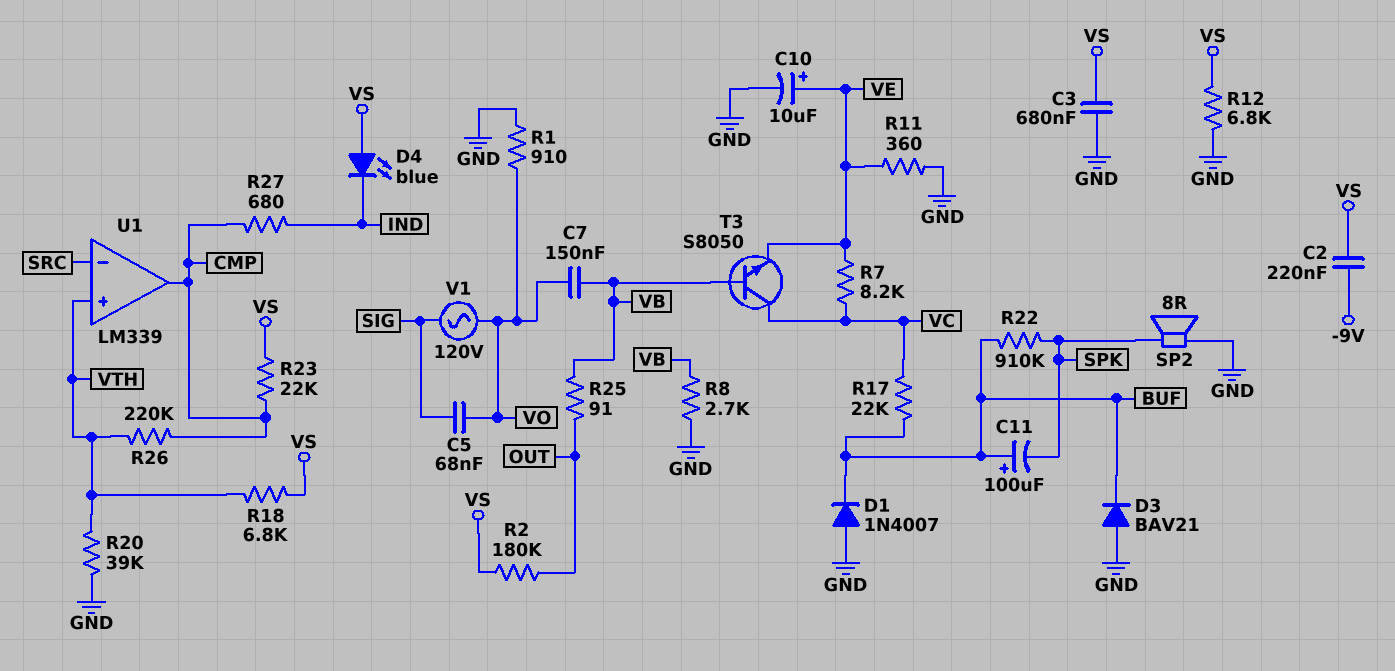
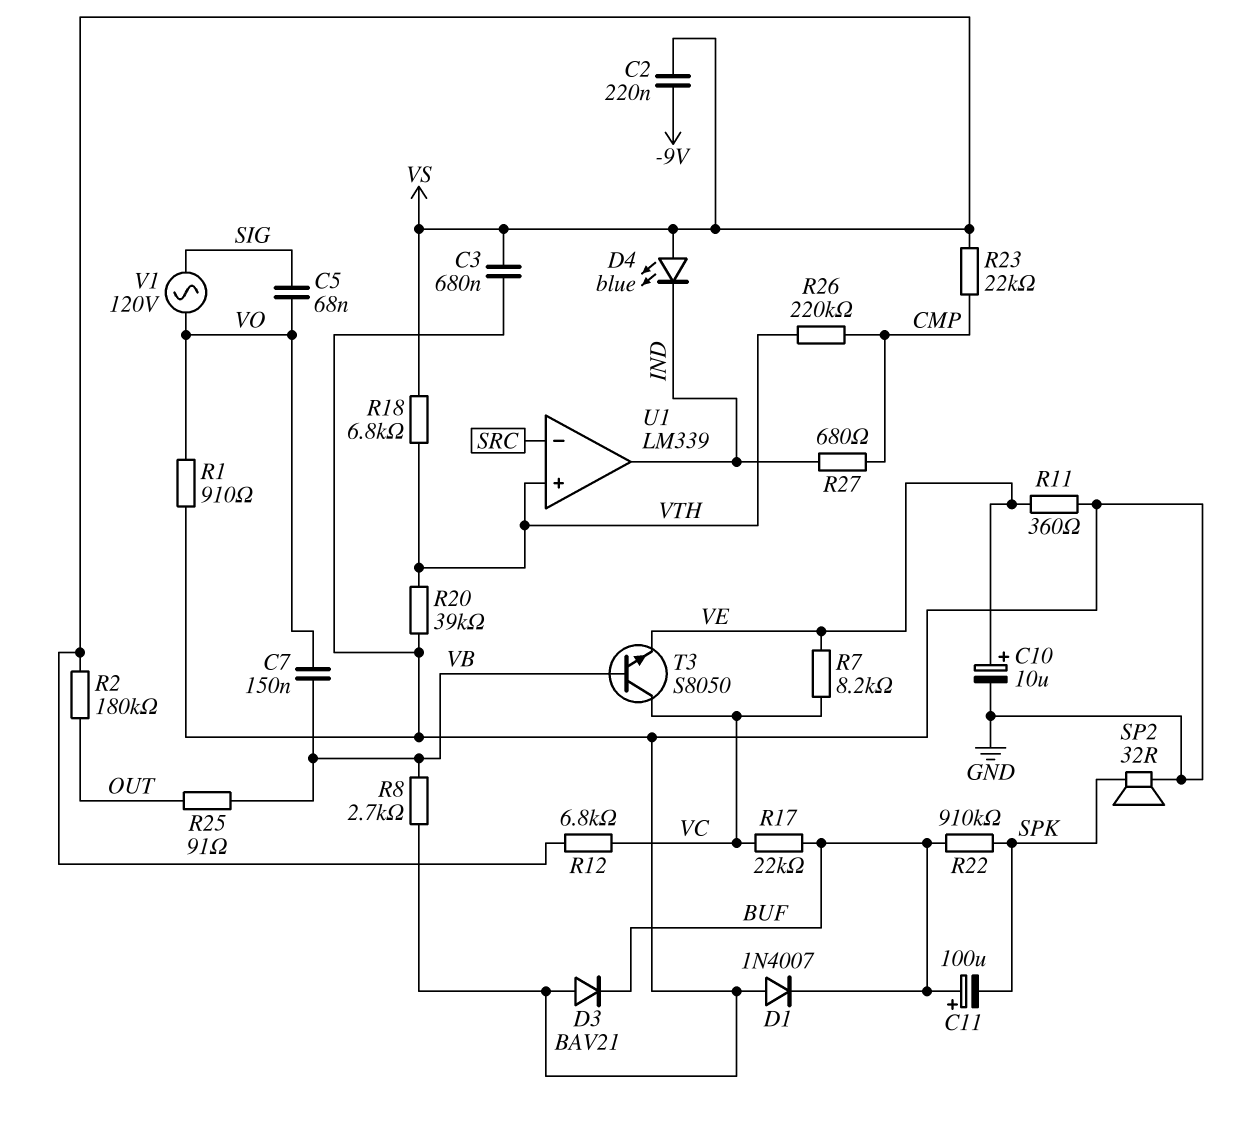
R12: 6.8k (GND, VS) -> 6.8k (VC, VS)
SP2: speaker 8R (GND, SPK) -> speaker 32R (GND, SPK)
U1 pin out: CMP -> IND

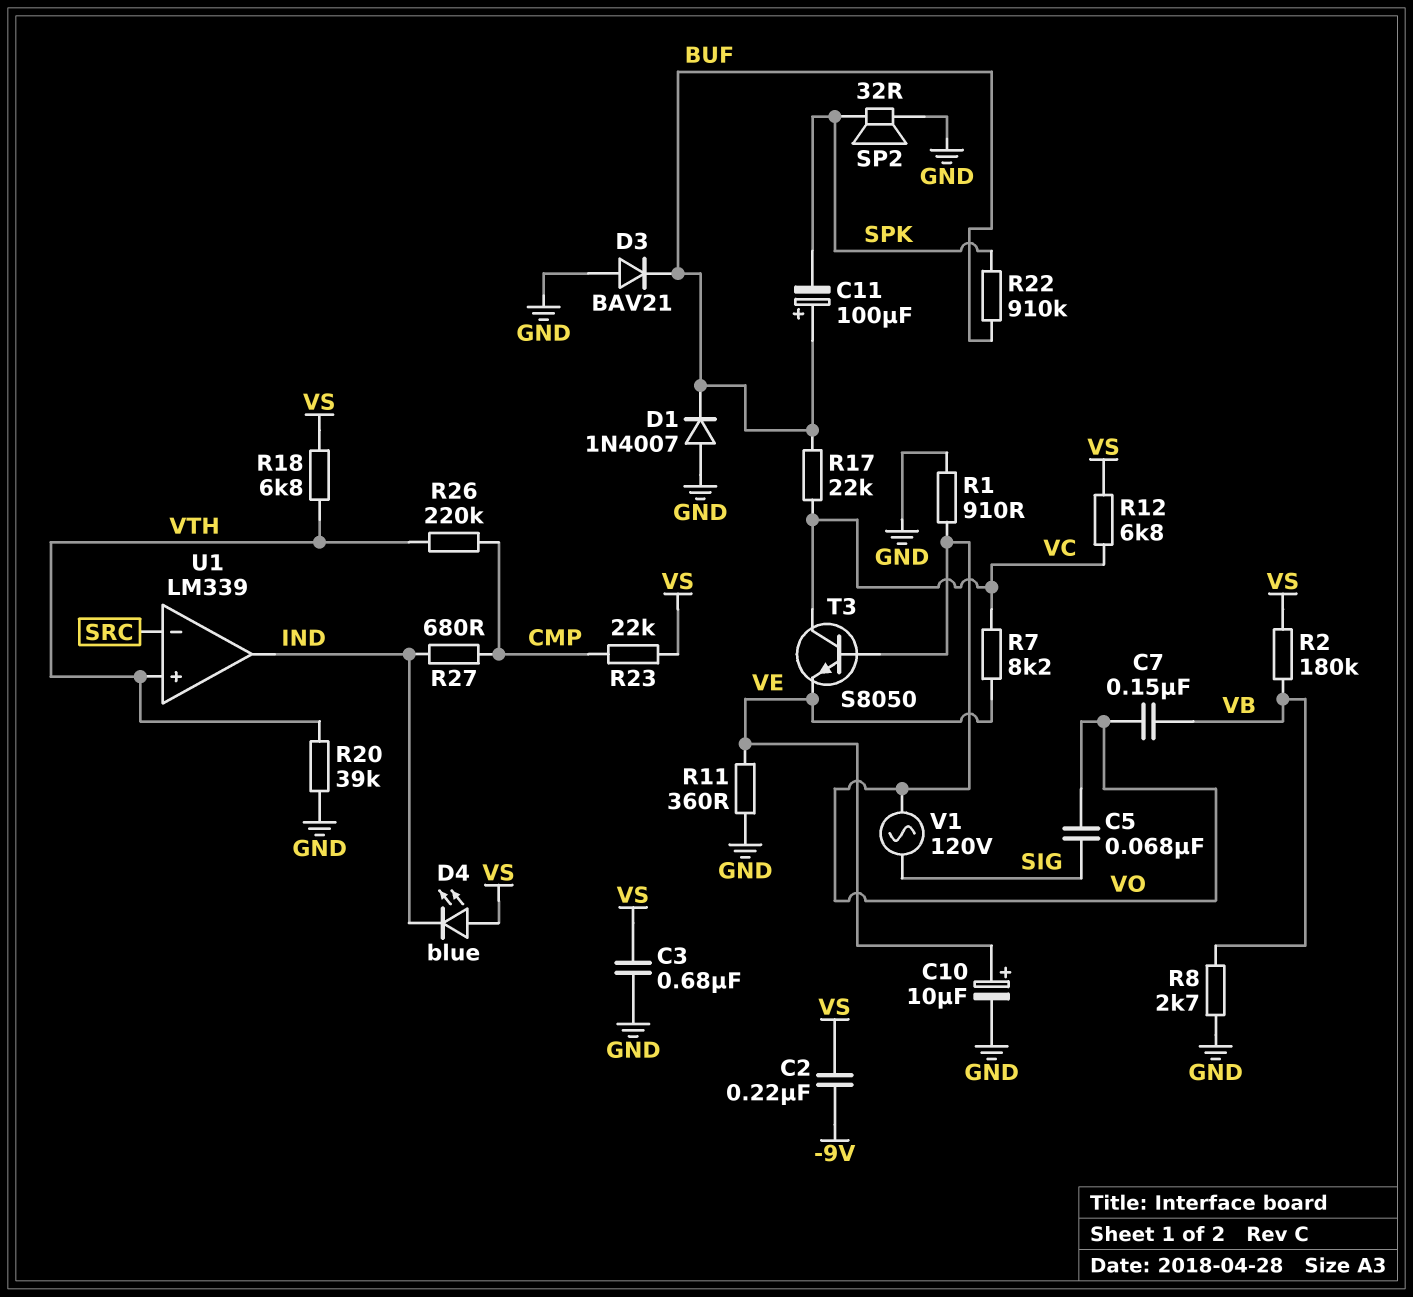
R2: 180k (OUT, VS) -> 180k (VB, VS)
R25: 91 (OUT, VB) -> none
T3: NPN S8050 (B VB, C VC, E VE) -> NPN S8050 (B VO, C VC, E VE)

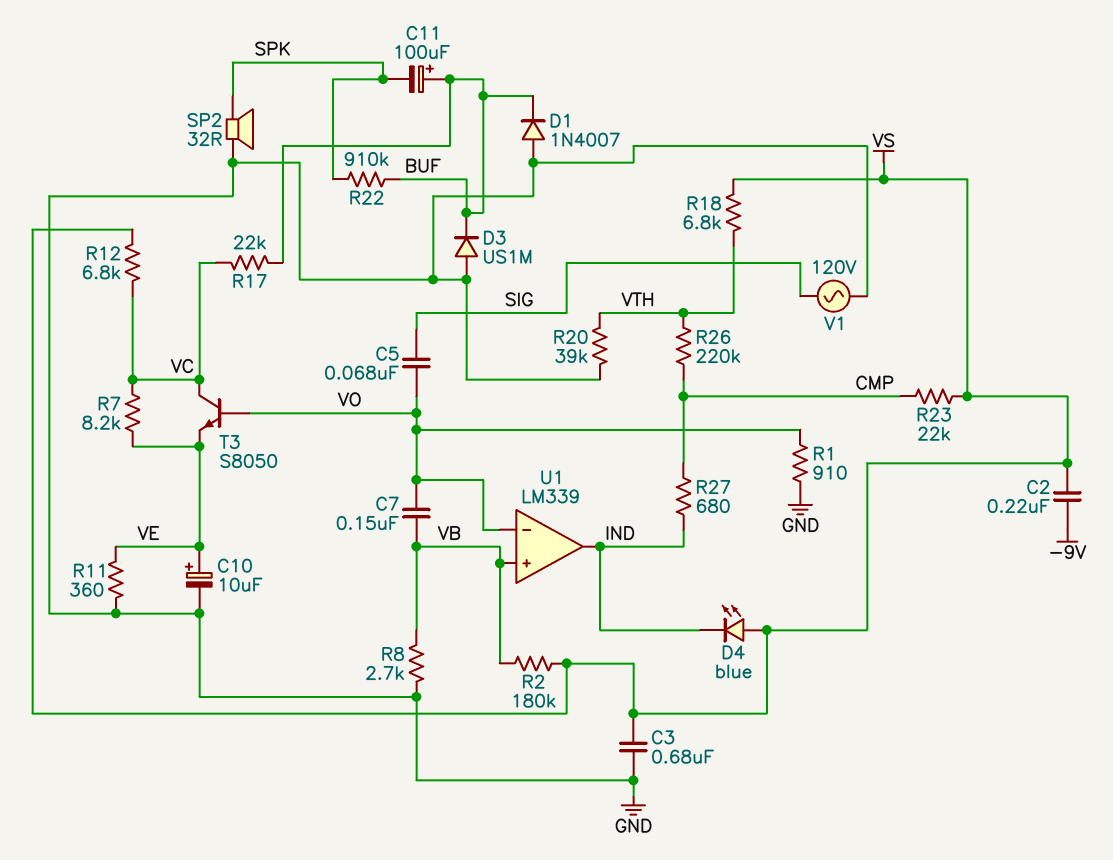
D3: diode BAV21 (A GND, K BUF) -> diode US1M (A GND, K BUF)
U1 pin in+: VTH -> VB
U1 pin in-: SRC -> VO
V1: AC 120V (SIG, VO) -> AC 120V (GND, SIG)

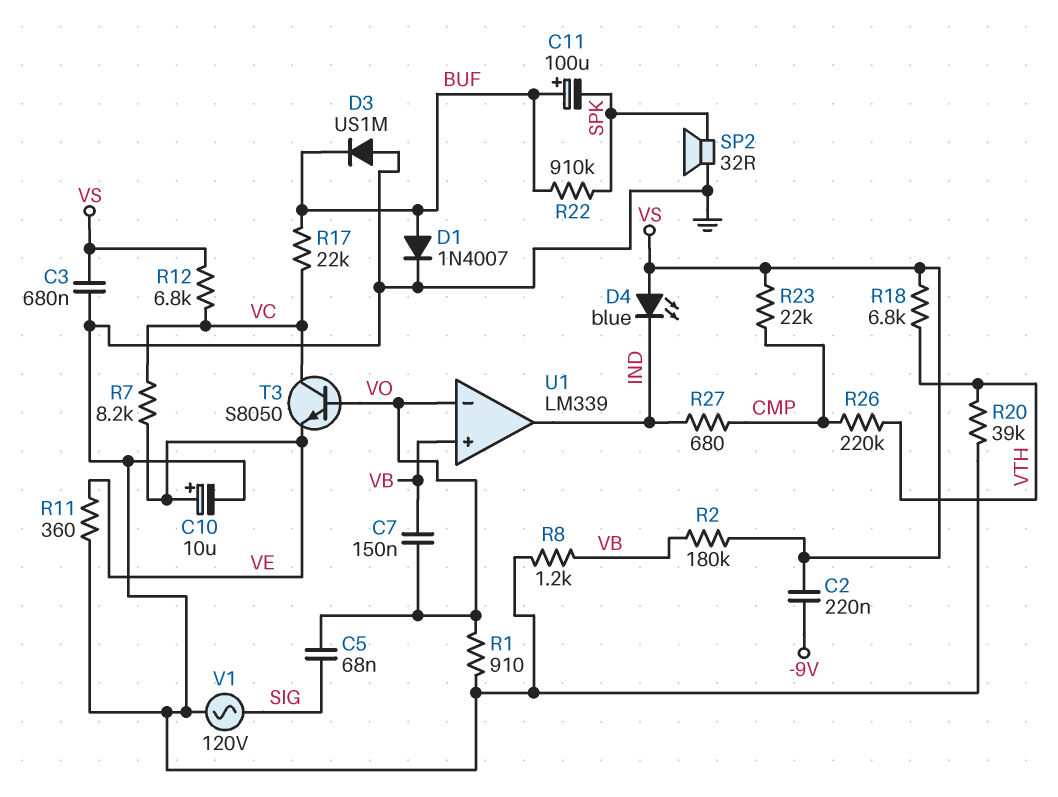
D1: diode 1N4007 (A GND, K BUF) -> diode 1N4007 (A BUF, K GND)
R8: 2.7k (GND, VB) -> 1.2k (GND, VB)

